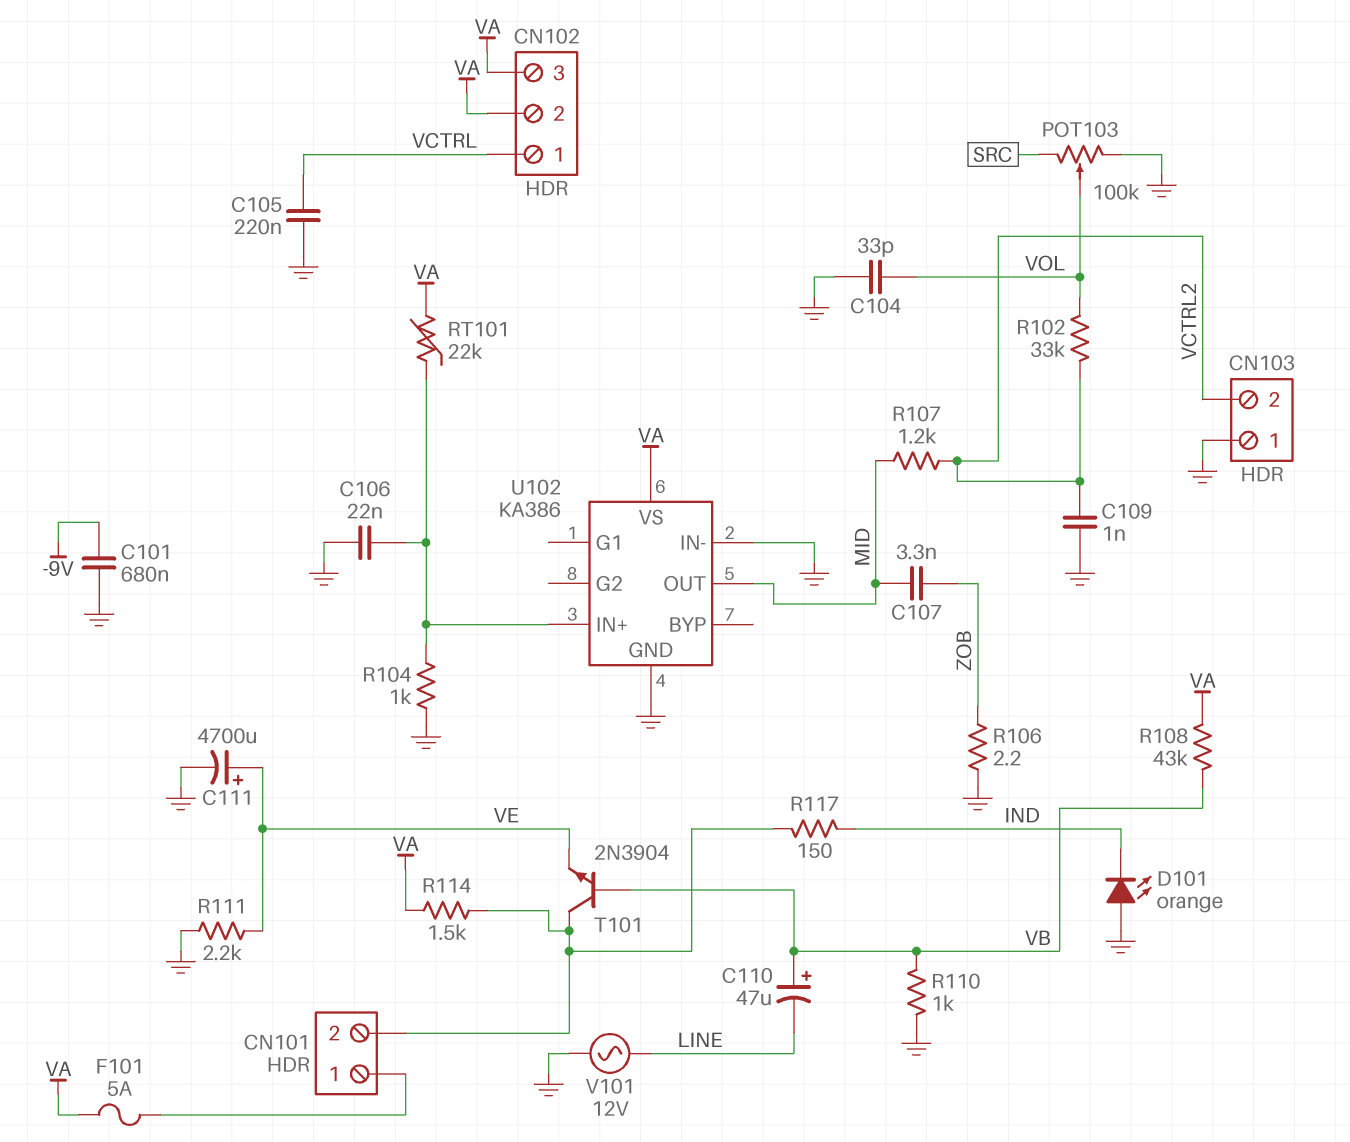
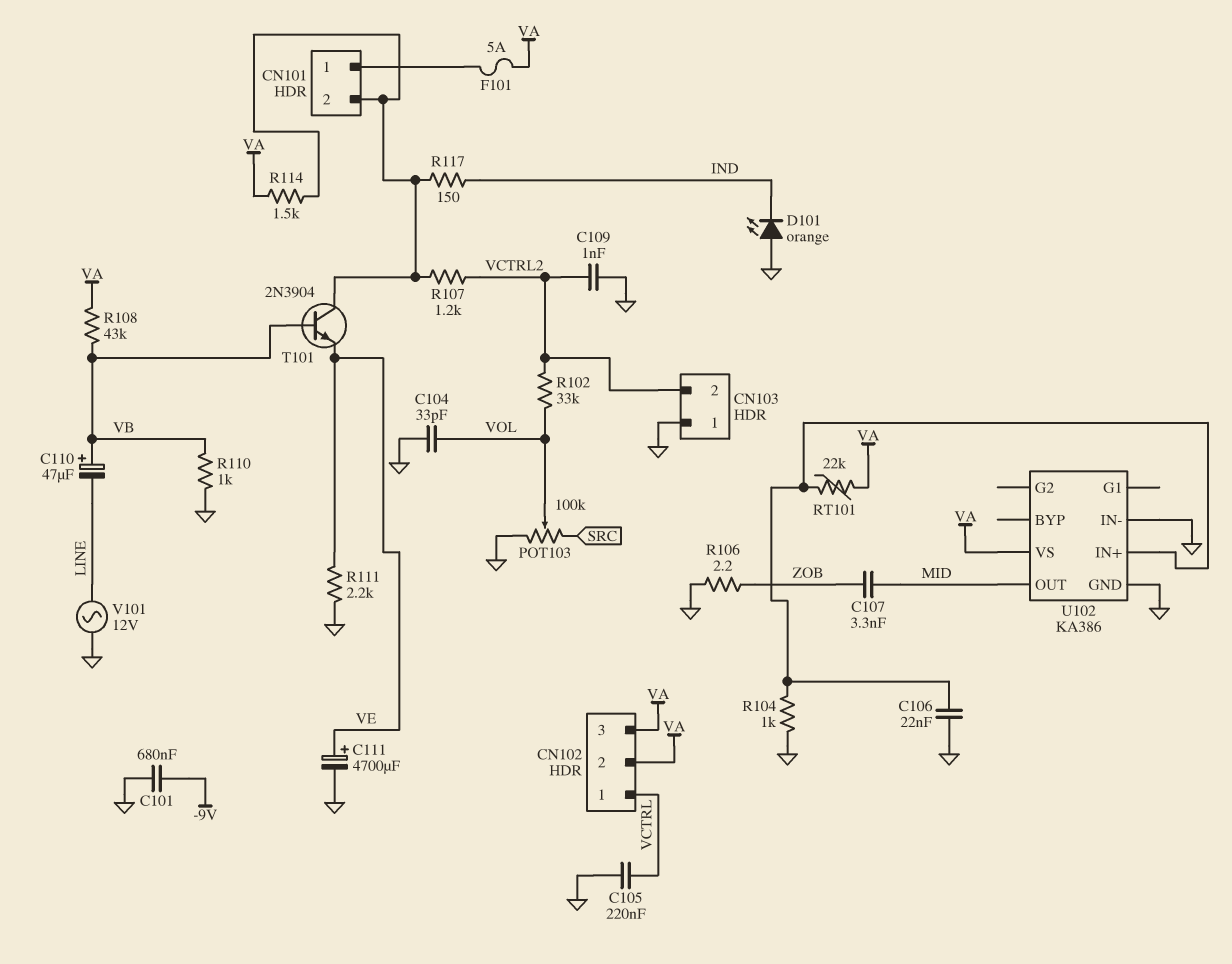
R107: 1.2k (MID, VCTRL2) -> 1.2k (CN101/2, VCTRL2)

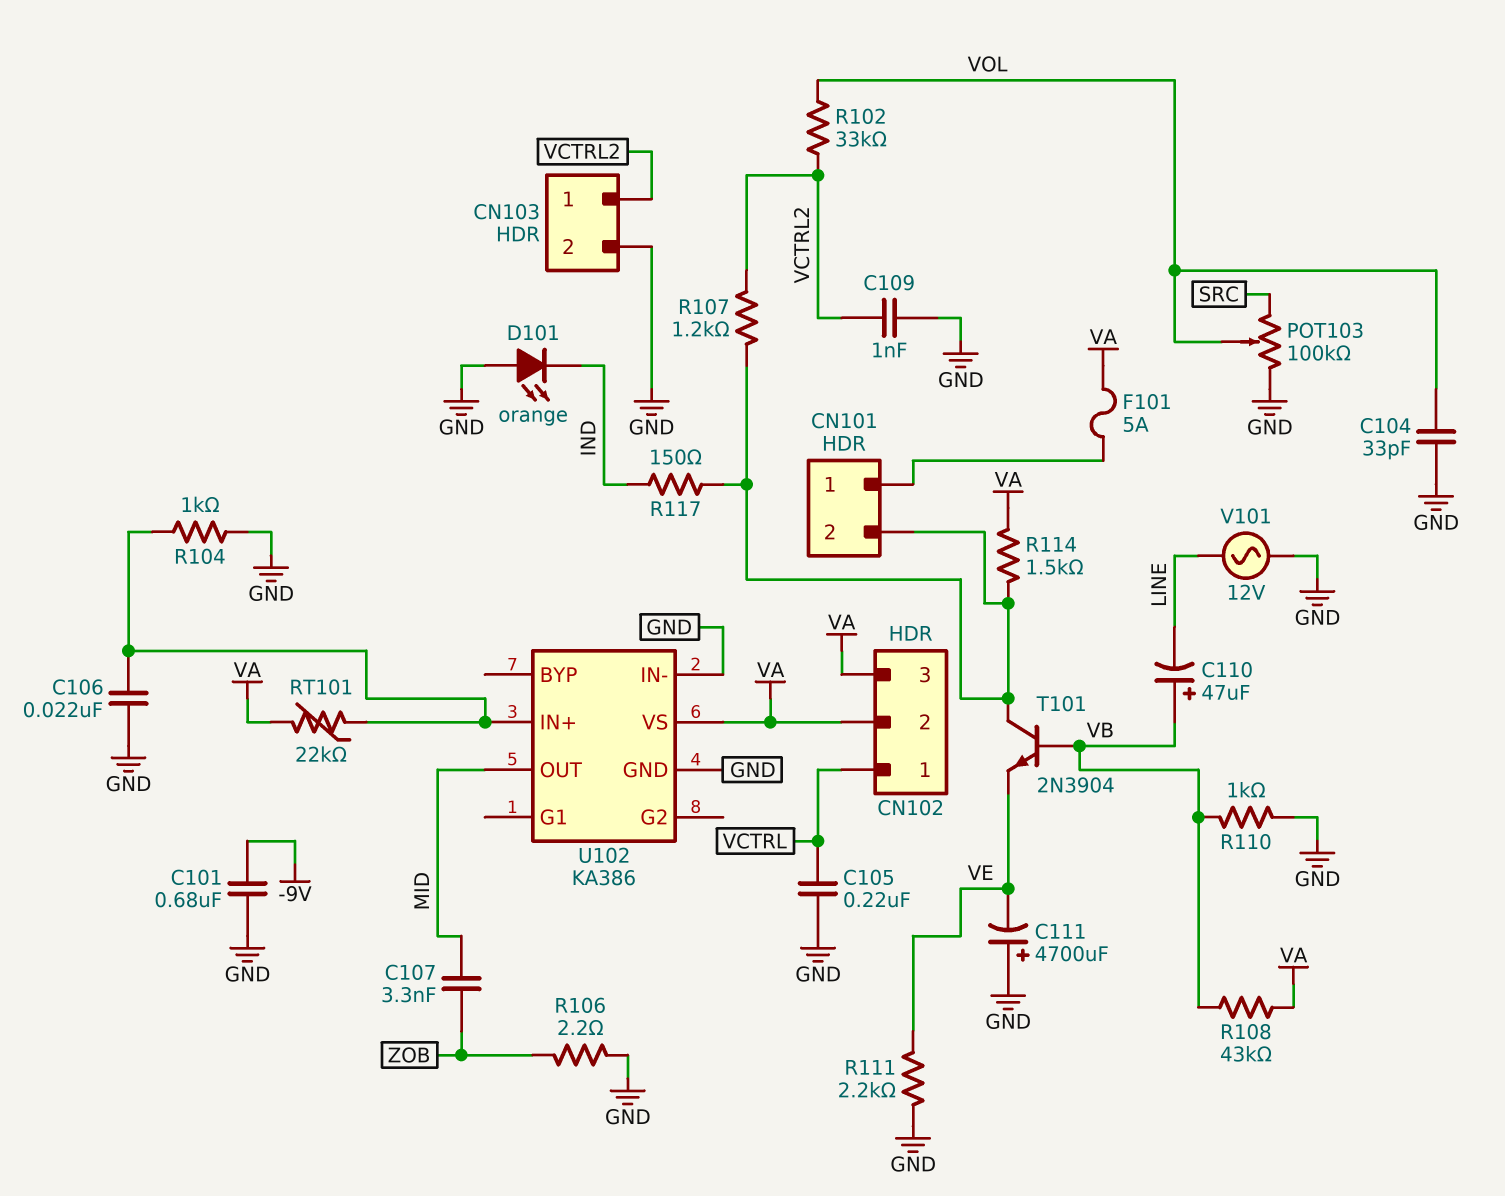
C111: 4700uF (plus VE, minus GND) -> 4700uF (plus GND, minus VE)
CN103 pin 1: GND -> VCTRL2
CN103 pin 2: VCTRL2 -> GND

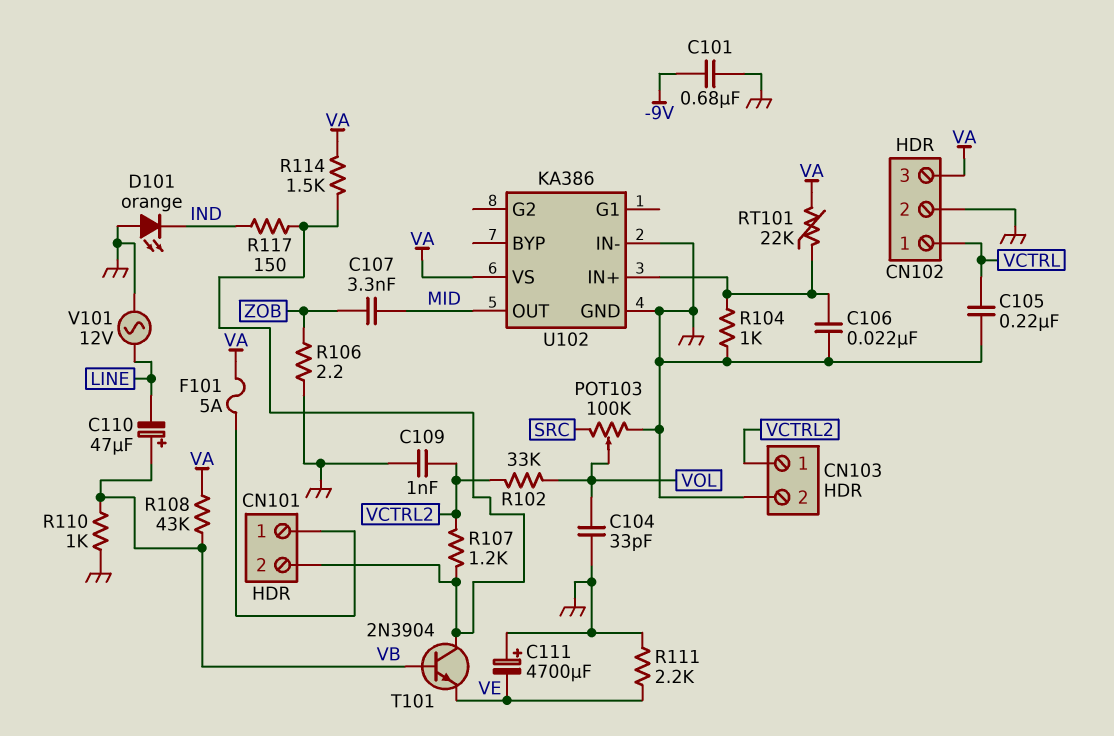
CN102 pin 2: VA -> GND

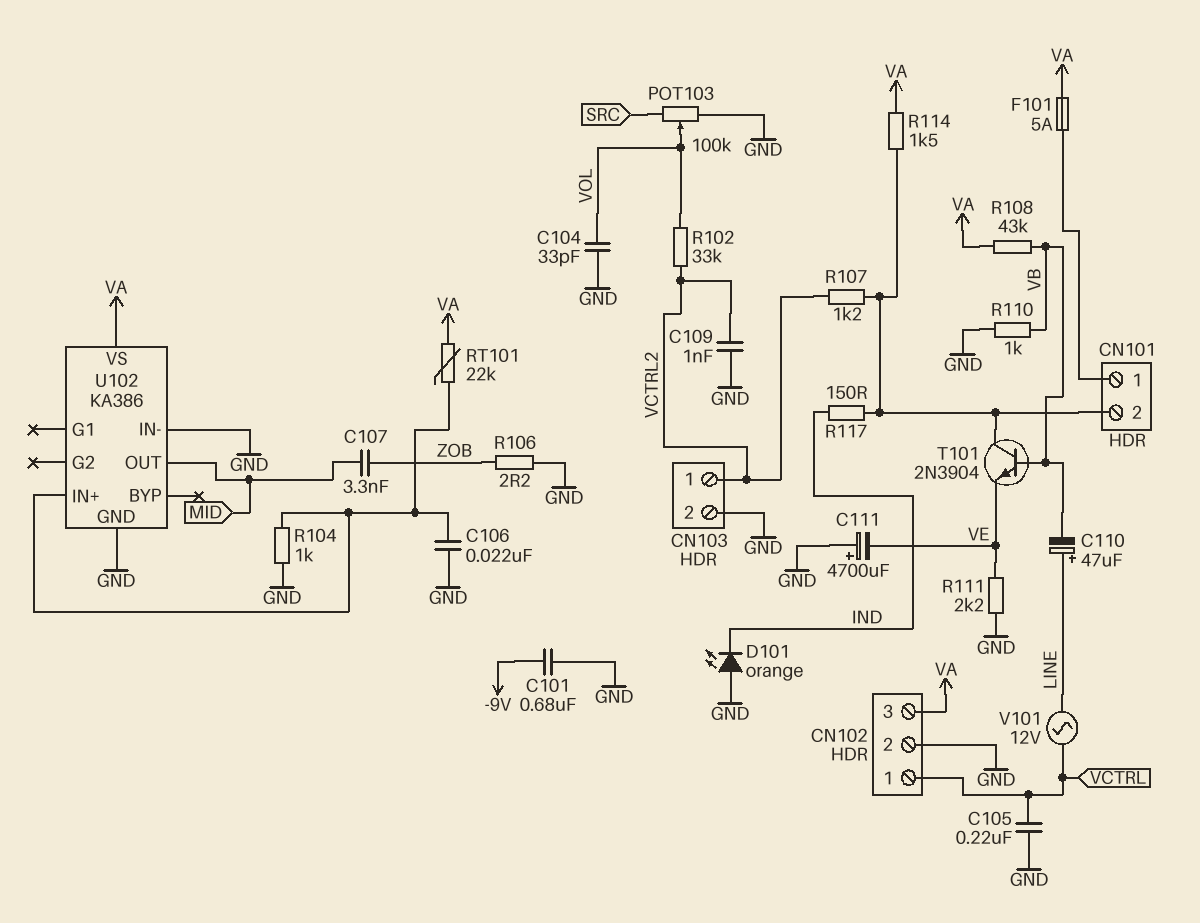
C110: 47uF (plus VB, minus LINE) -> 47uF (plus LINE, minus VB)
V101: AC 12V (GND, LINE) -> AC 12V (LINE, VCTRL)

